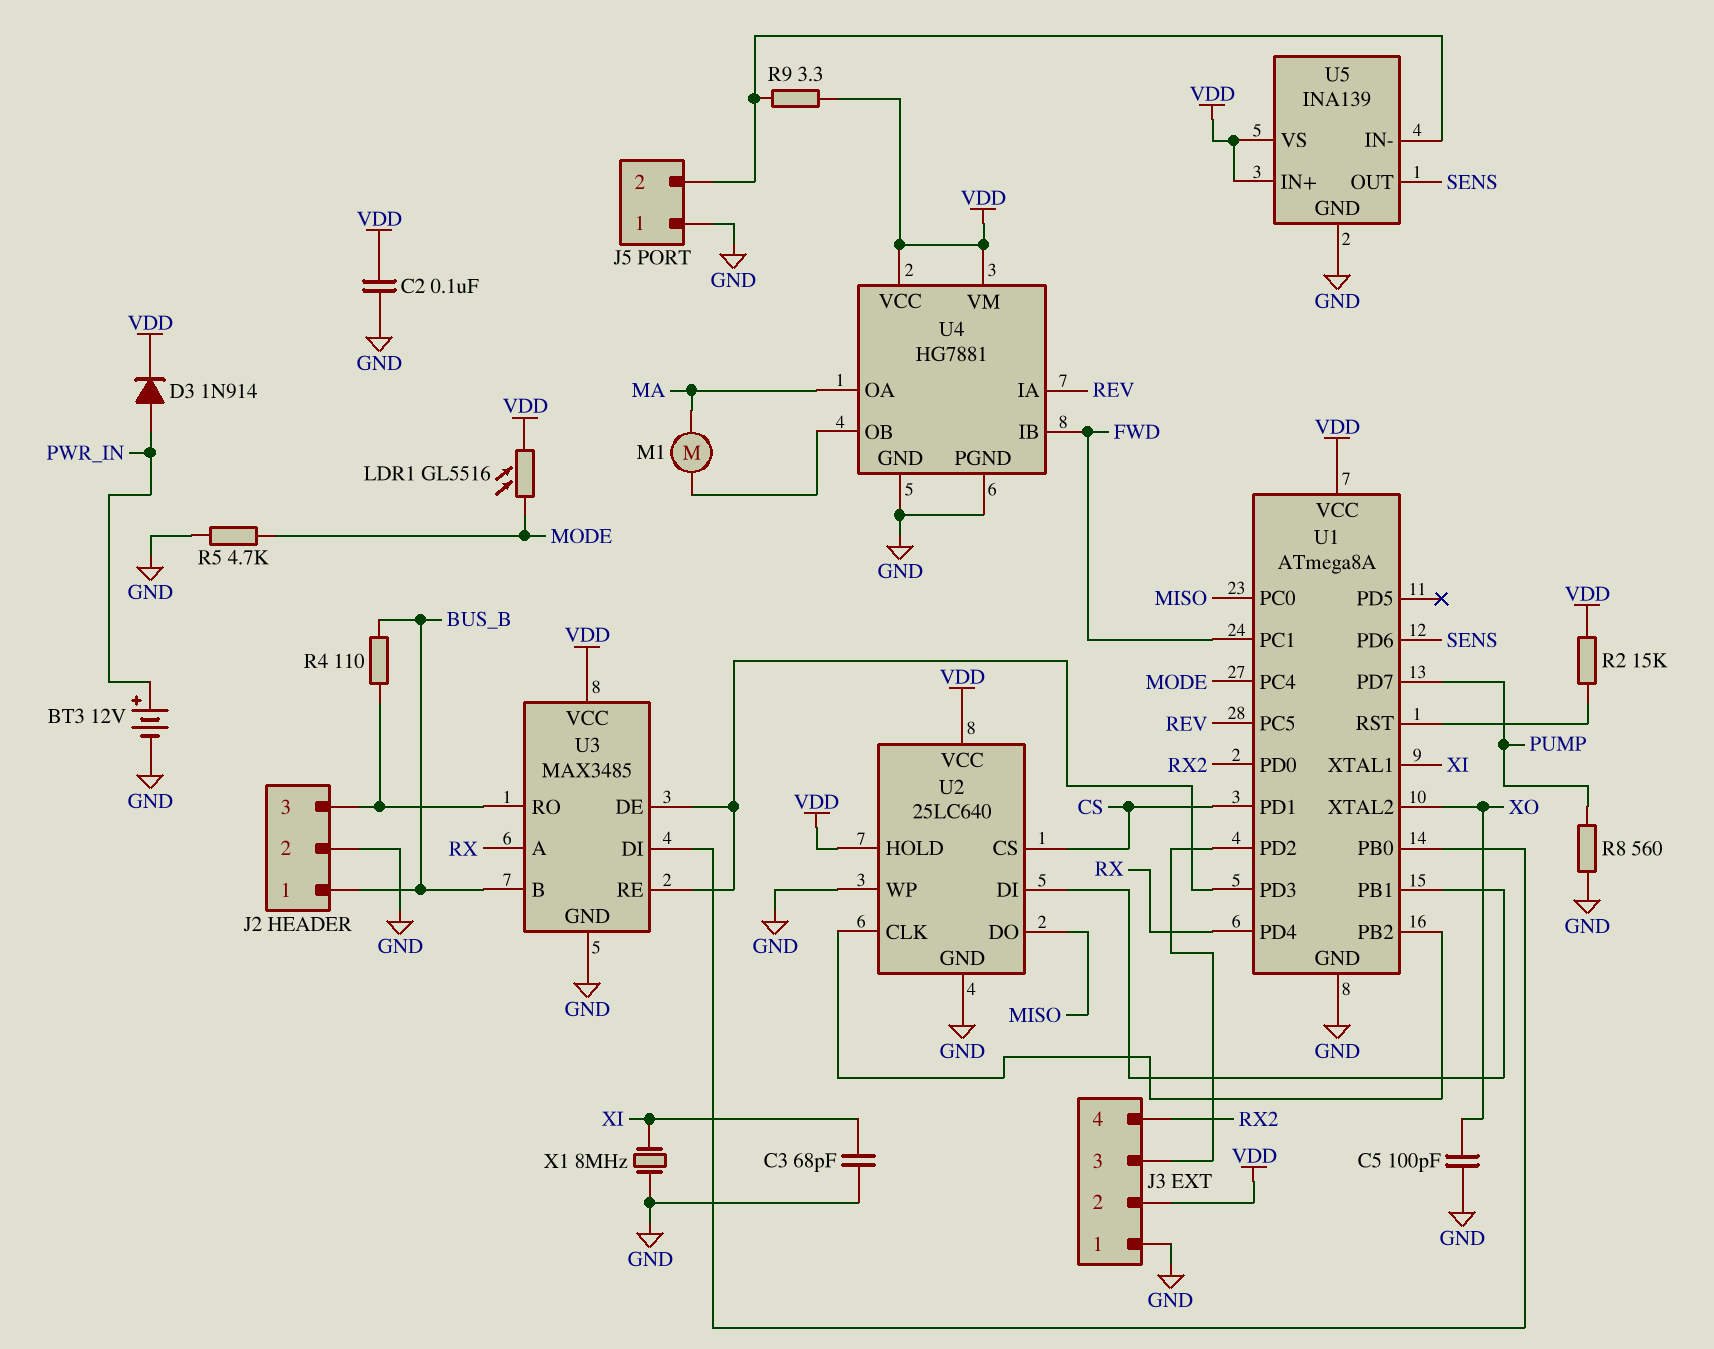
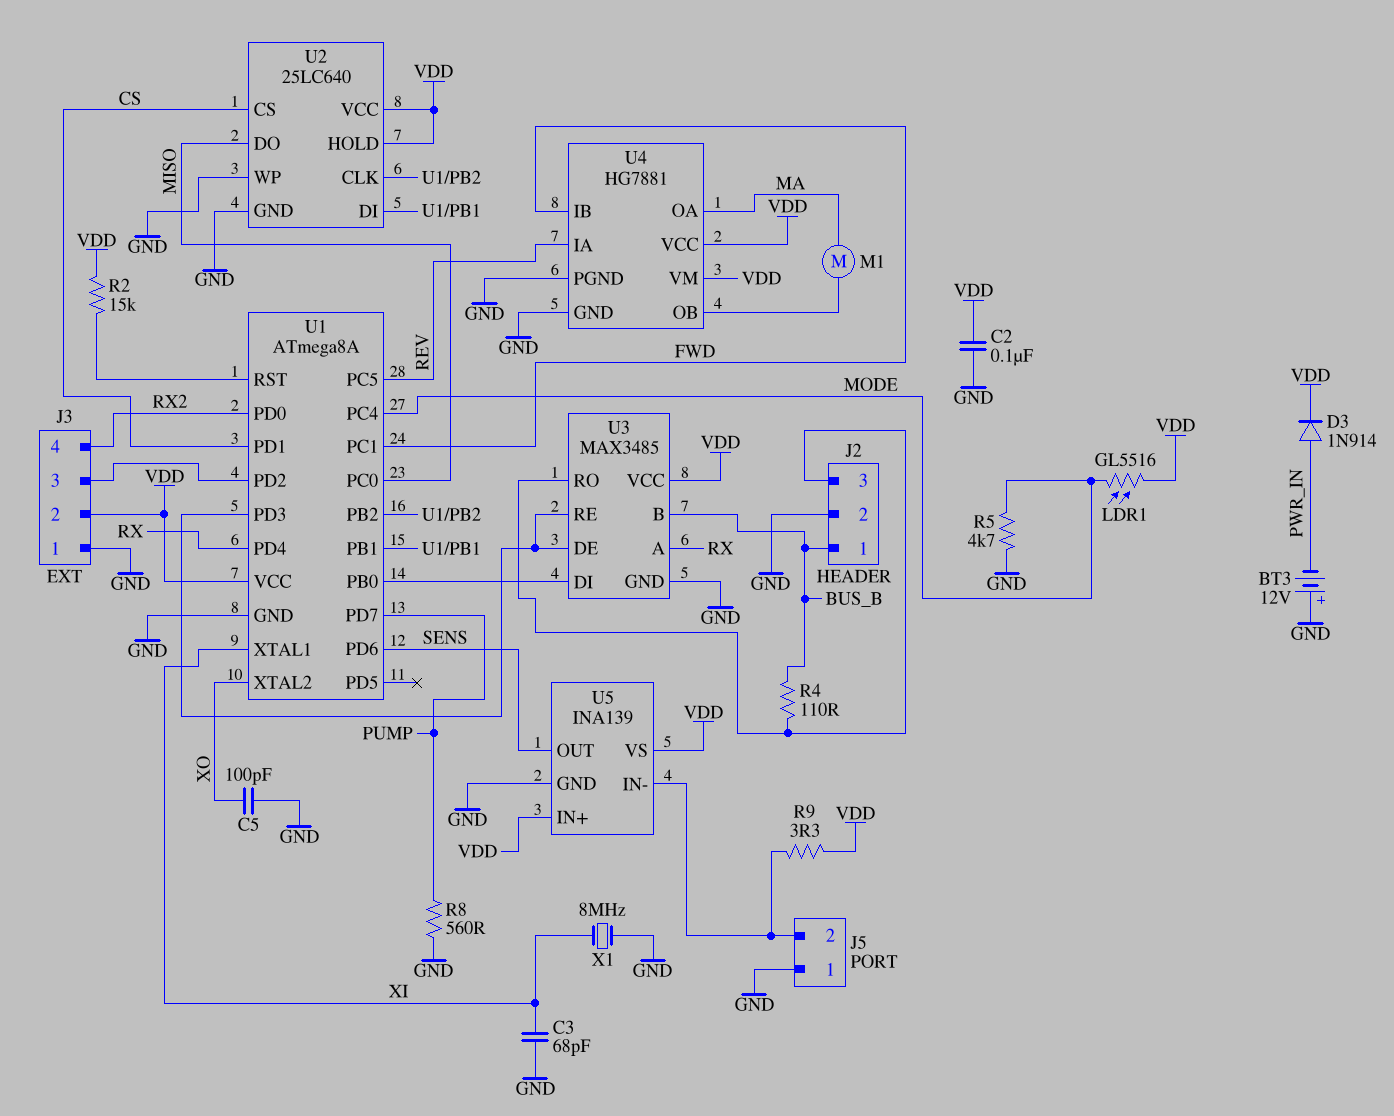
BT3: 12V (plus PWR_IN, minus GND) -> 12V (plus GND, minus PWR_IN)

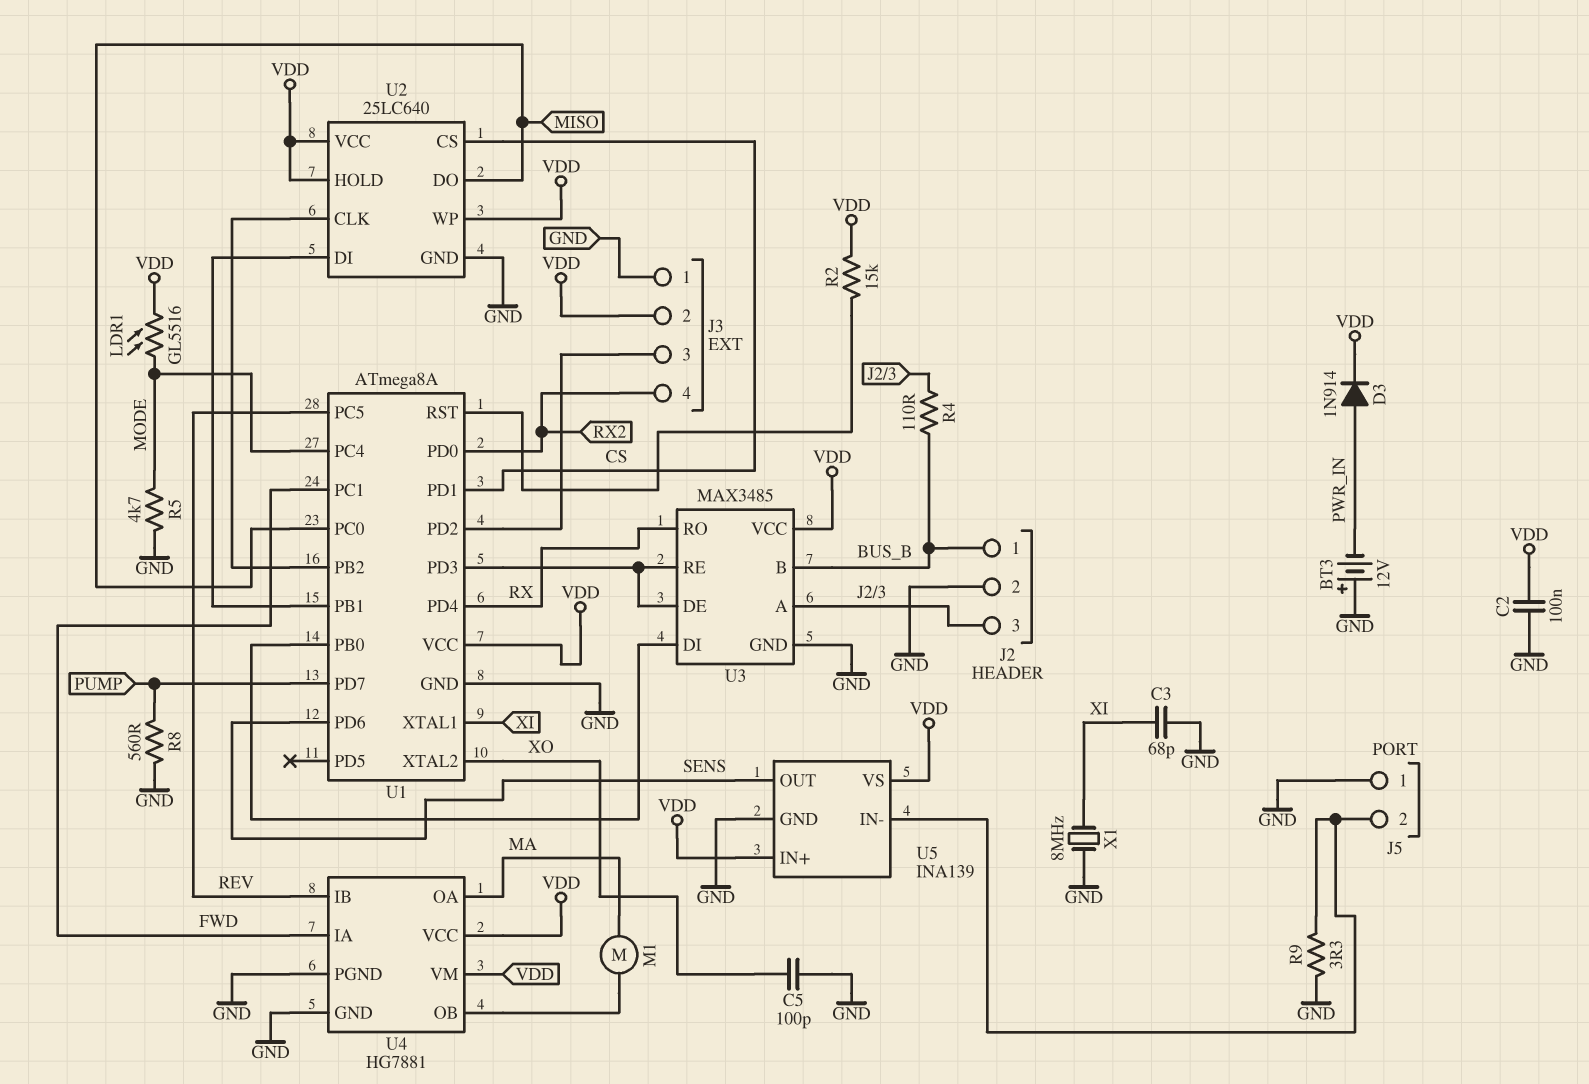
R9: 3.3 (J5/2, VDD) -> 3.3 (GND, J5/2)
U2 pin WP: GND -> VDD
U3 pin A: RX -> J2/3
U3 pin RO: J2/3 -> RX
U4 pin IA: REV -> FWD
U4 pin IB: FWD -> REV

